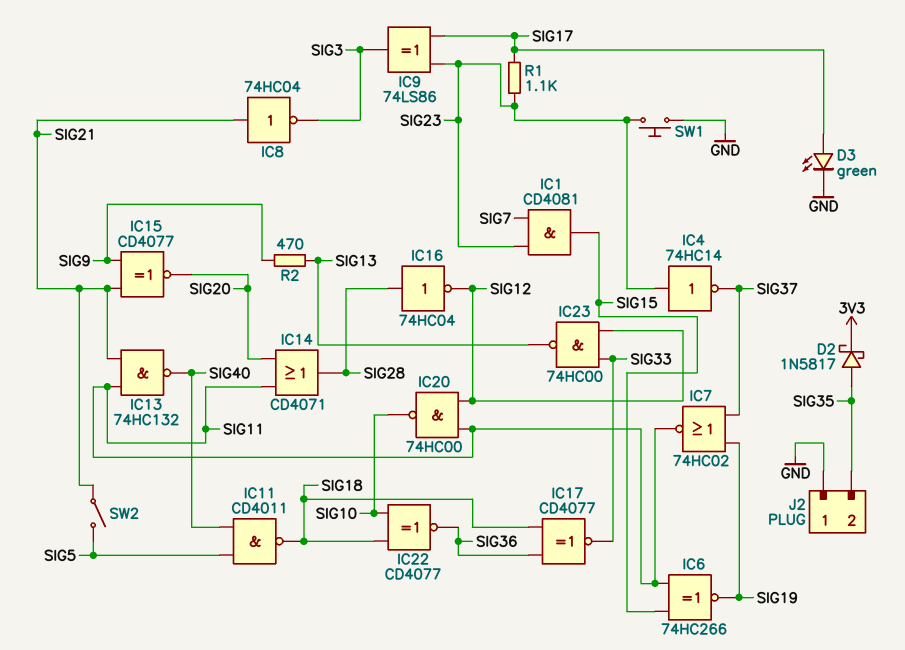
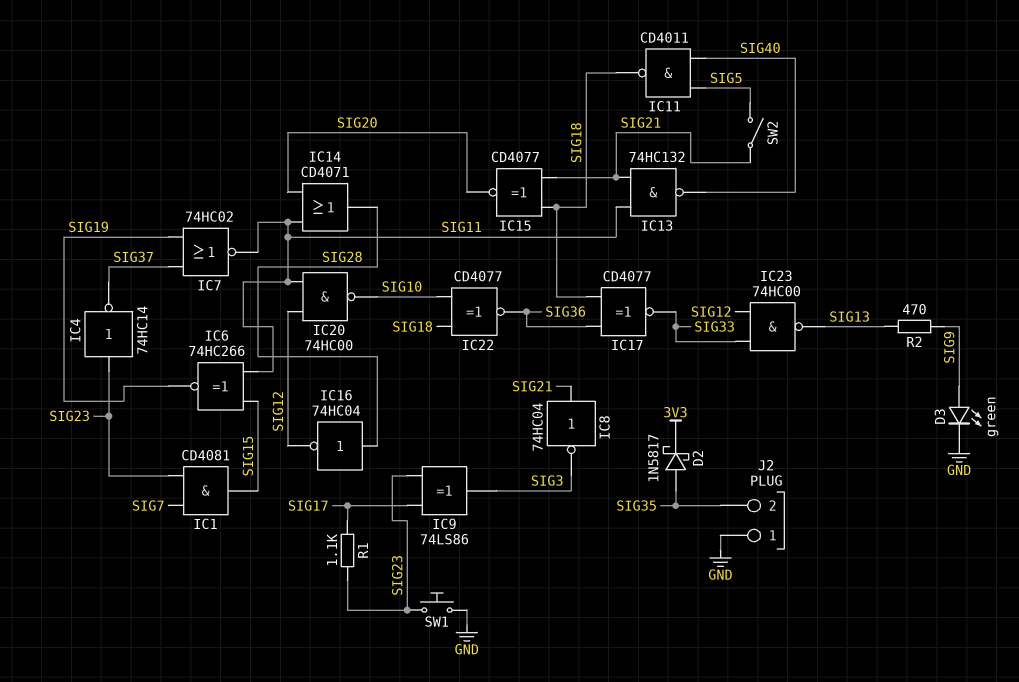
D3: LED green (A SIG17, K GND) -> LED green (A SIG9, K GND)
IC15: XNOR CD4077 (in SIG9, in SIG21, out SIG20) -> XNOR CD4077 (in SIG18, in SIG21, out SIG20)

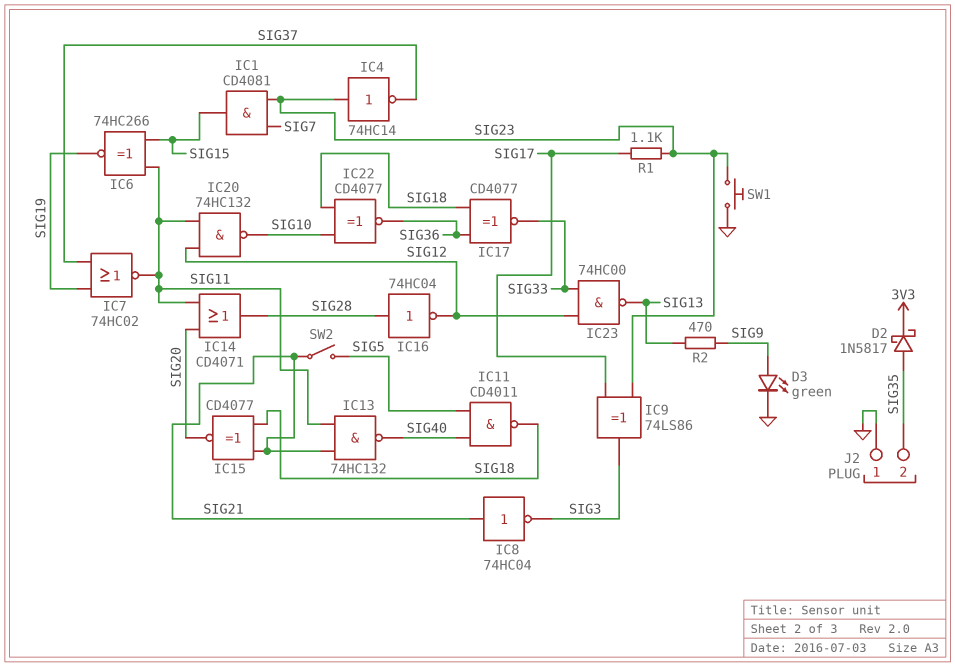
IC20: NAND 74HC00 (in SIG11, in SIG12, out SIG10) -> NAND 74HC132 (in SIG11, in SIG12, out SIG10)

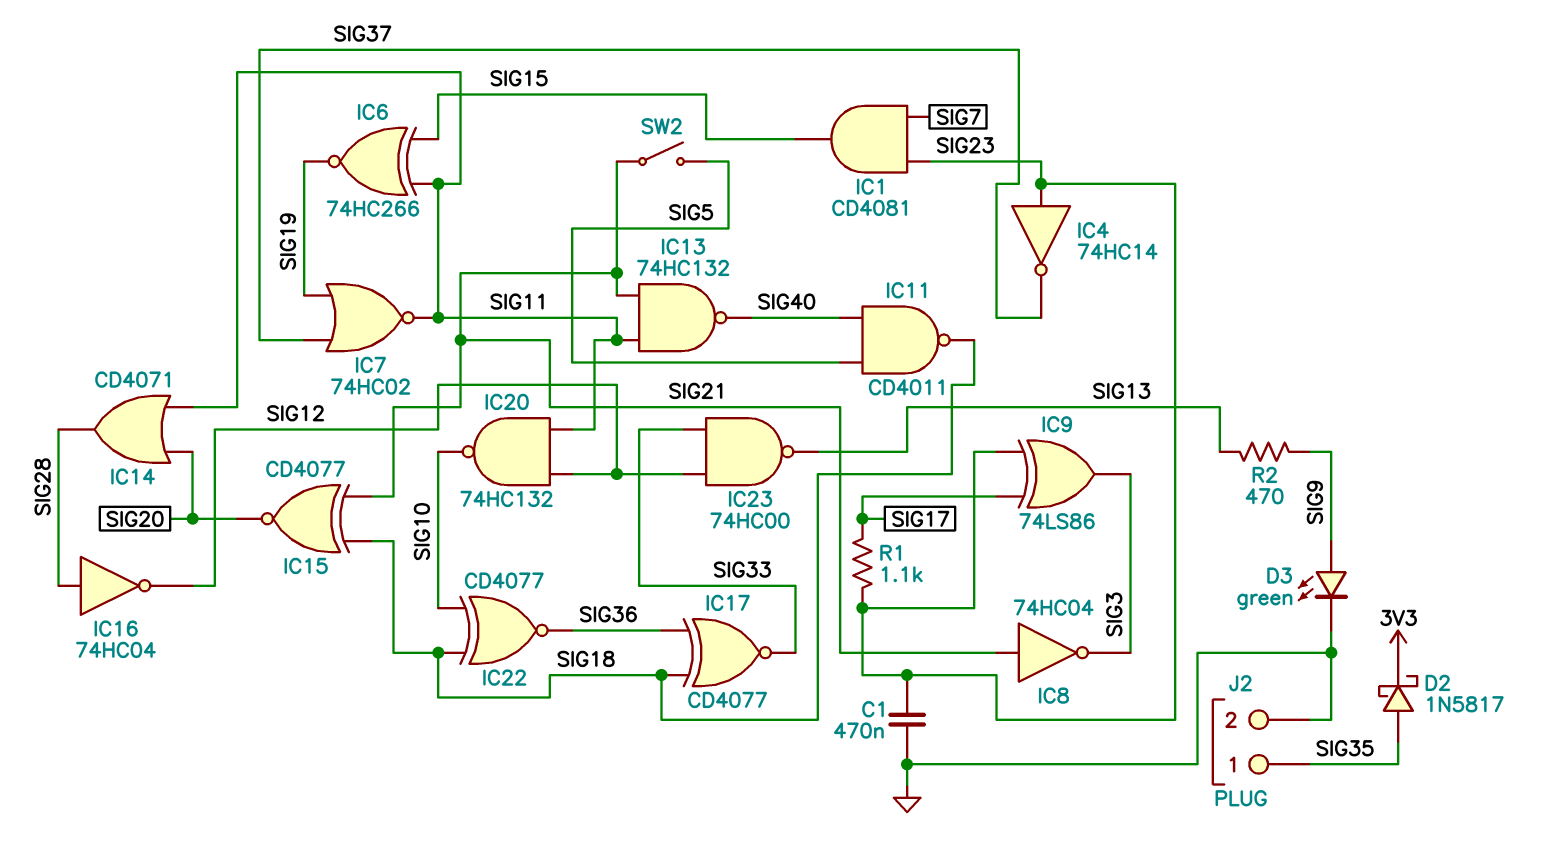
C1: none -> 470nF (GND, SIG23)
J2 pin 1: GND -> SIG35
J2 pin 2: SIG35 -> GND
SW1: button (GND, SIG23) -> none

